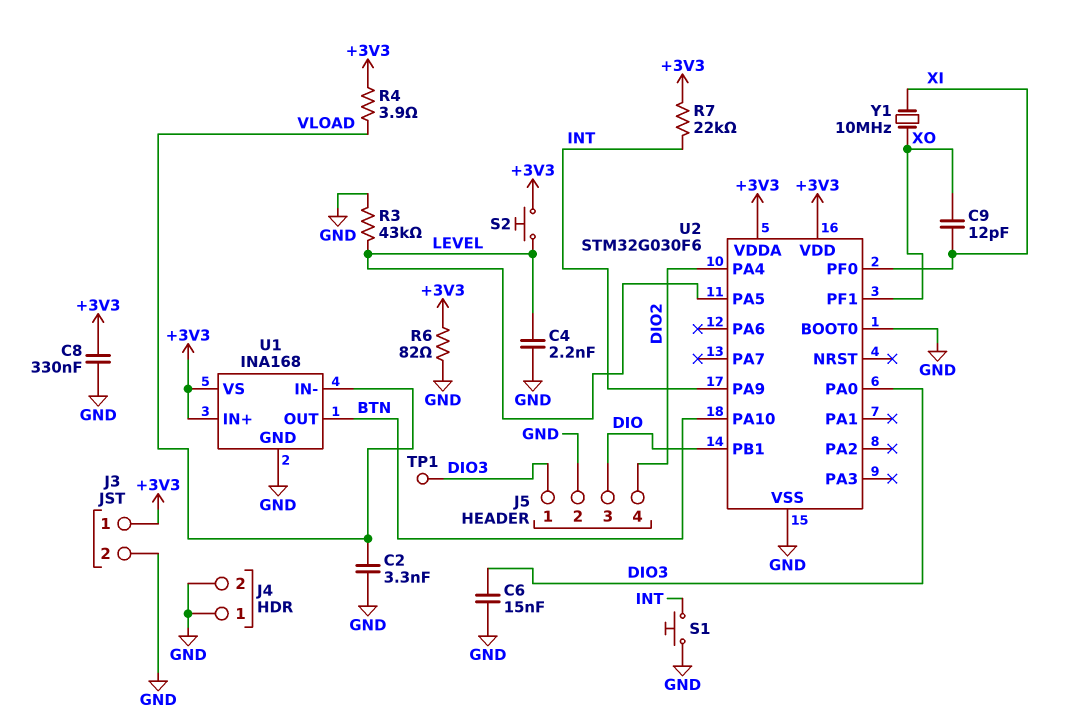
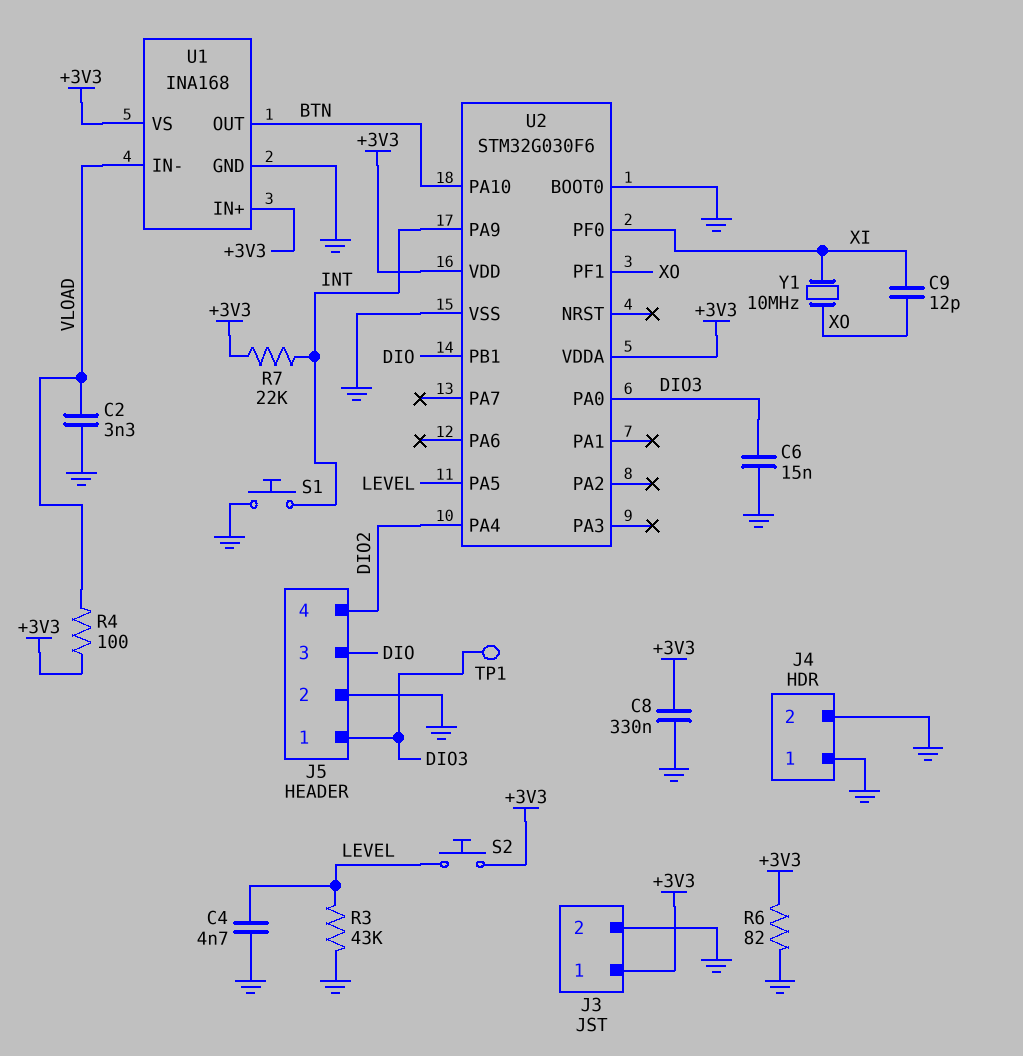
C4: 2.2nF (GND, LEVEL) -> 4.7nF (GND, LEVEL)
R4: 3.9 (+3V3, VLOAD) -> 100 (+3V3, VLOAD)

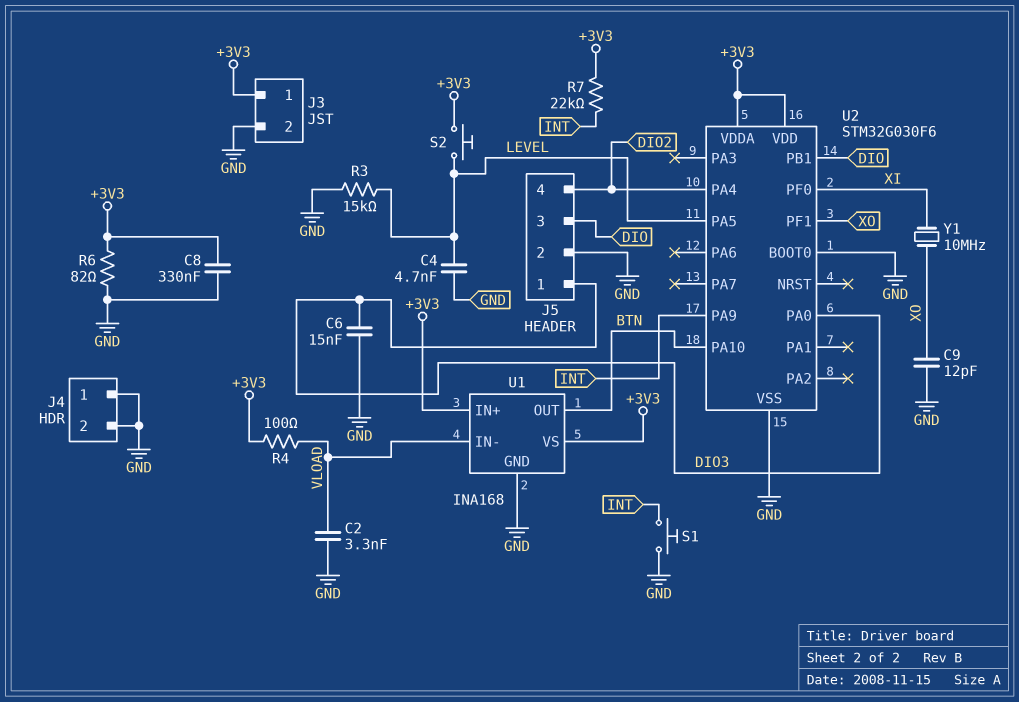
C9: 12pF (XI, XO) -> 12pF (GND, XO)
R3: 43k (GND, LEVEL) -> 15k (GND, LEVEL)
TP1: test point (DIO3) -> none

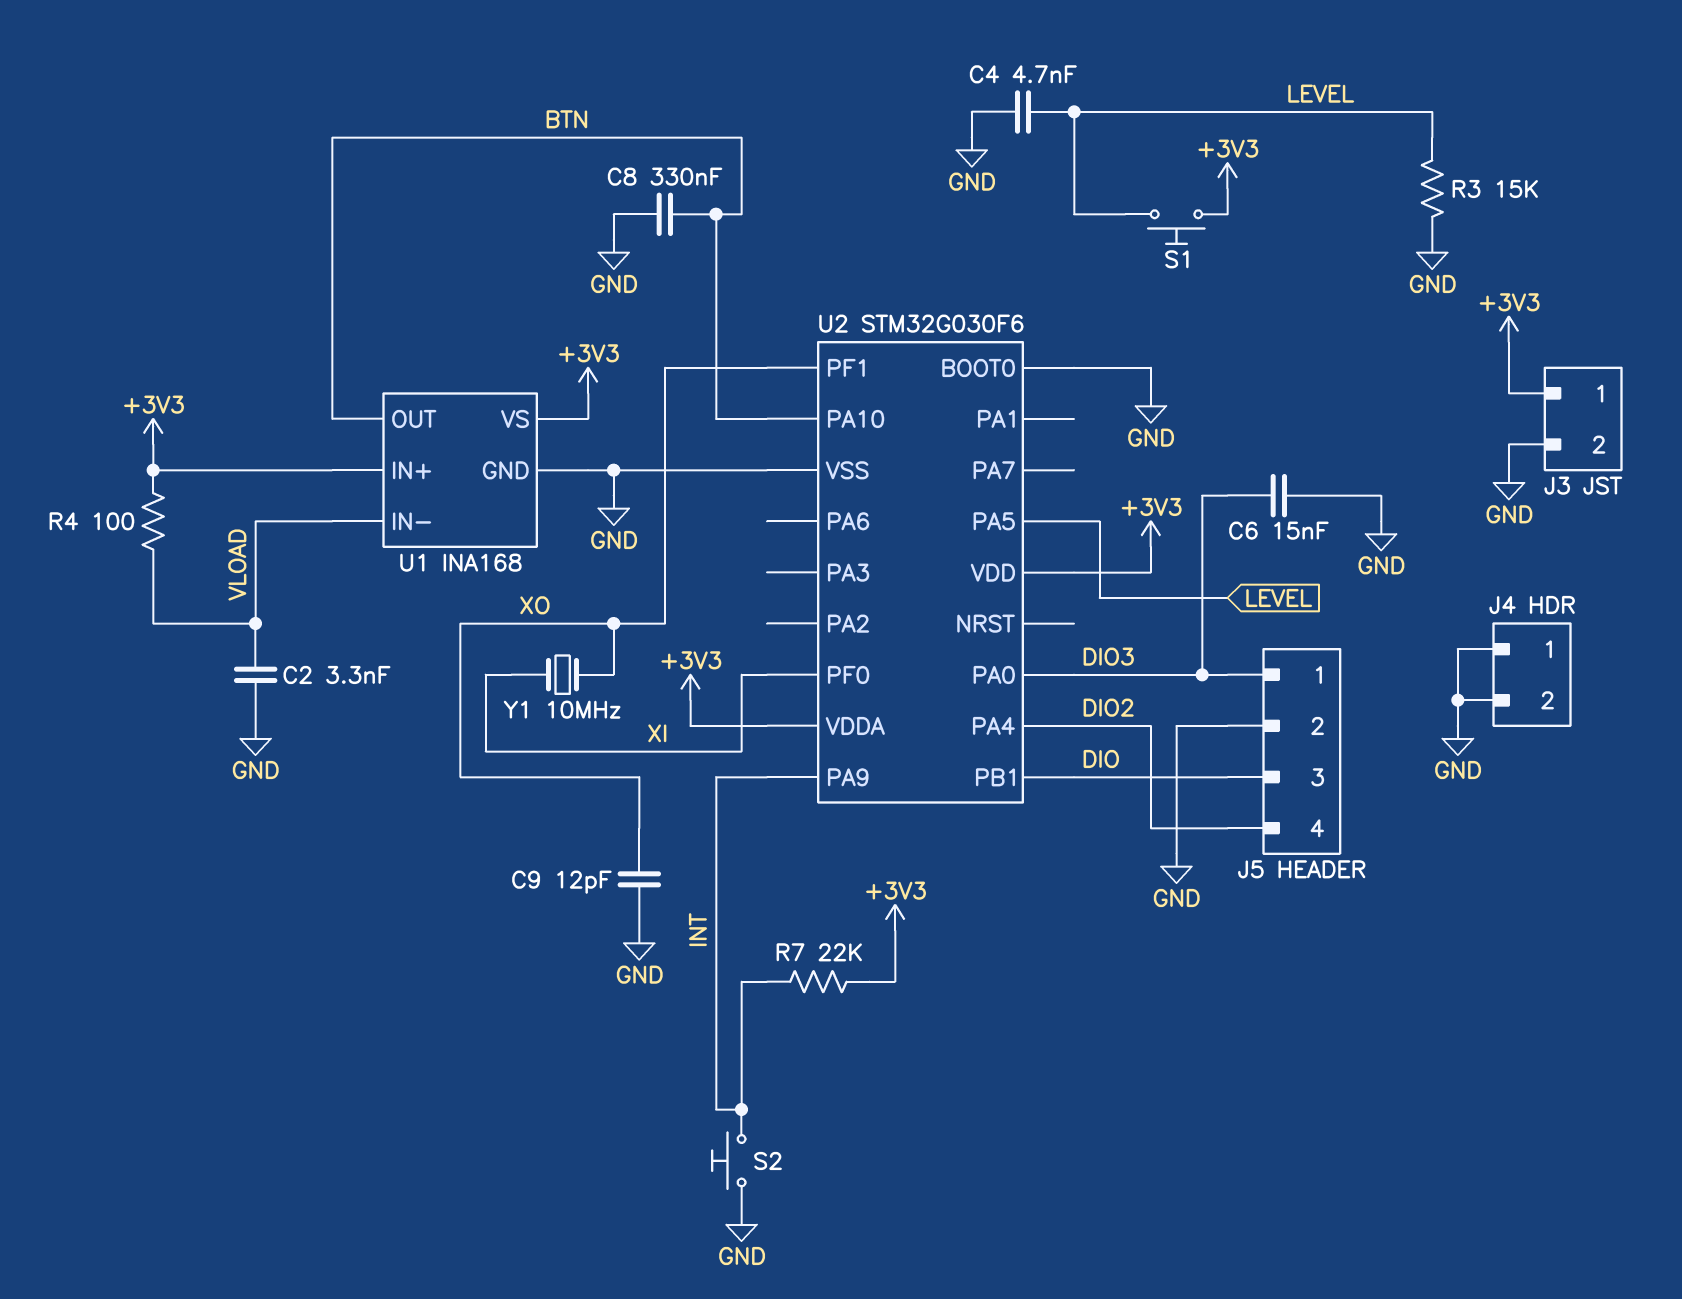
C8: 330nF (+3V3, GND) -> 330nF (BTN, GND)
R6: 82 (+3V3, GND) -> none
S1: button (GND, INT) -> button (+3V3, LEVEL)
S2: button (+3V3, LEVEL) -> button (GND, INT)

